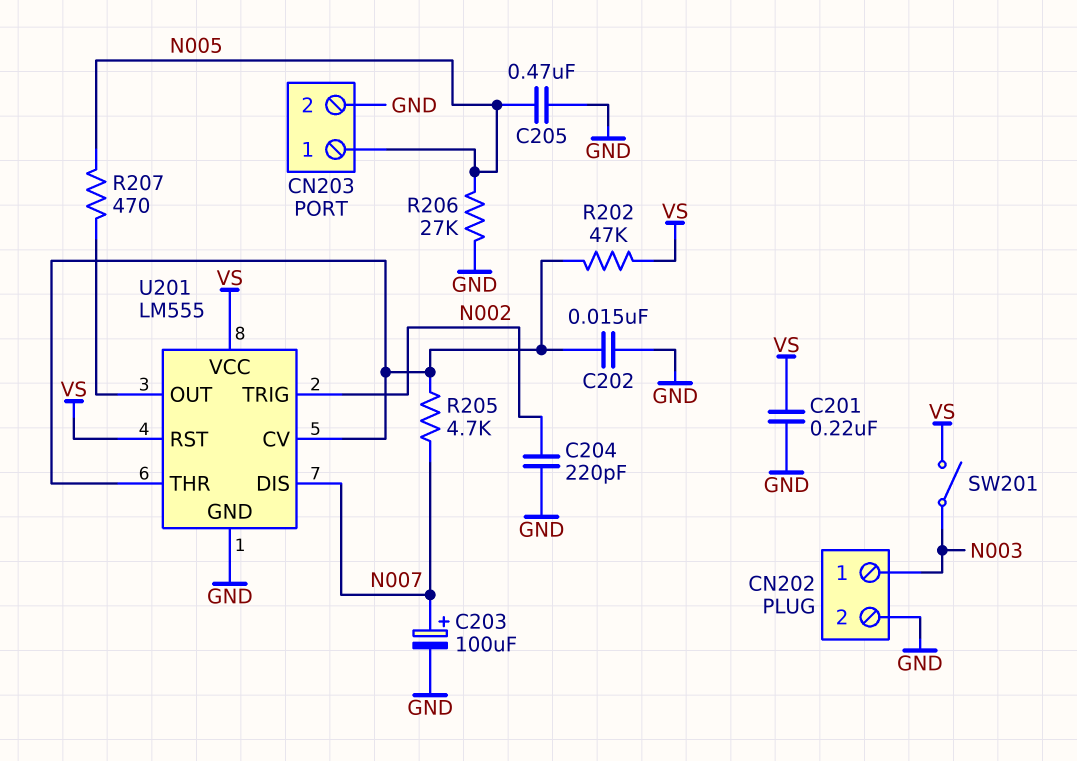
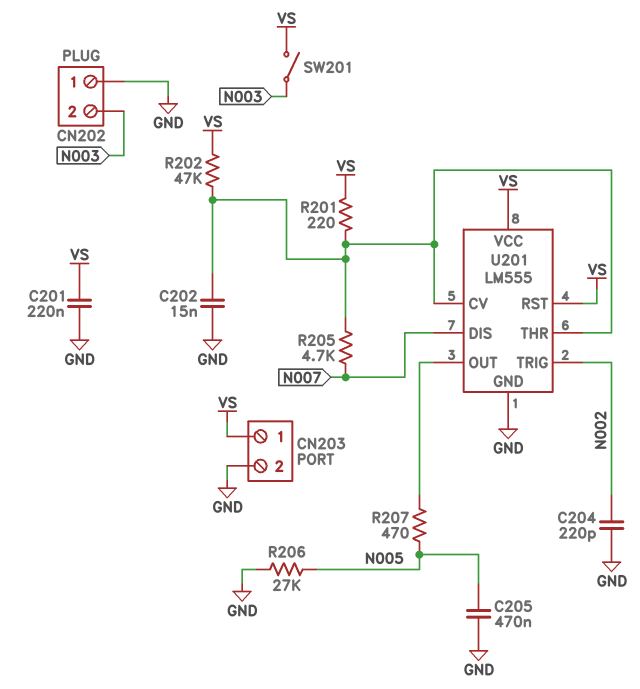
C203: 100uF (plus N007, minus GND) -> none
CN202 pin 1: N003 -> GND
CN202 pin 2: GND -> N003
CN203 pin 1: N005 -> VS
R201: none -> 220 (U201/CV, VS)

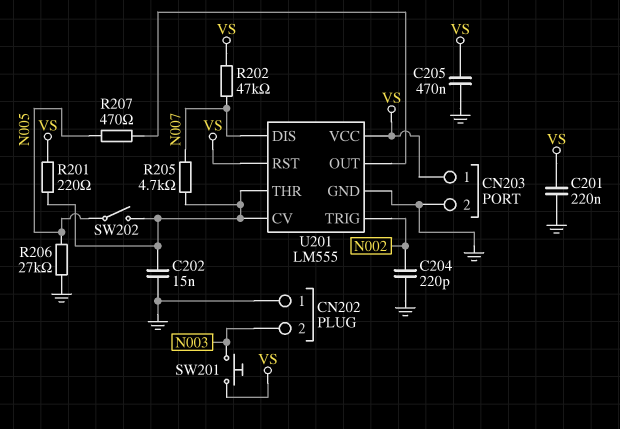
C205: 470nF (GND, N005) -> 470nF (GND, VS)
R202: 47k (U201/CV, VS) -> 47k (N007, VS)
SW201: switch (N003, VS) -> button (N003, VS)
SW202: none -> switch (N005, U201/CV)

